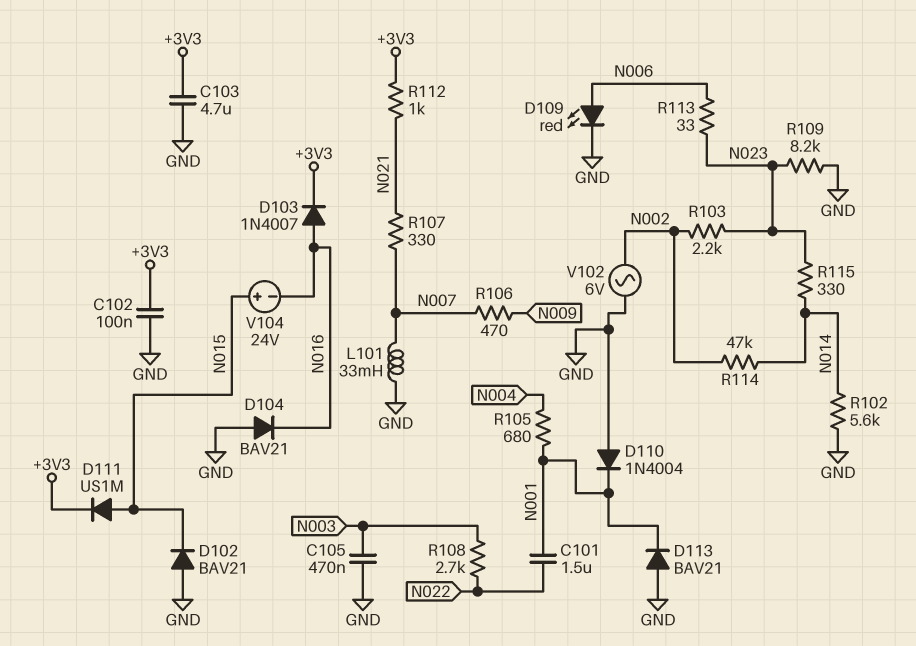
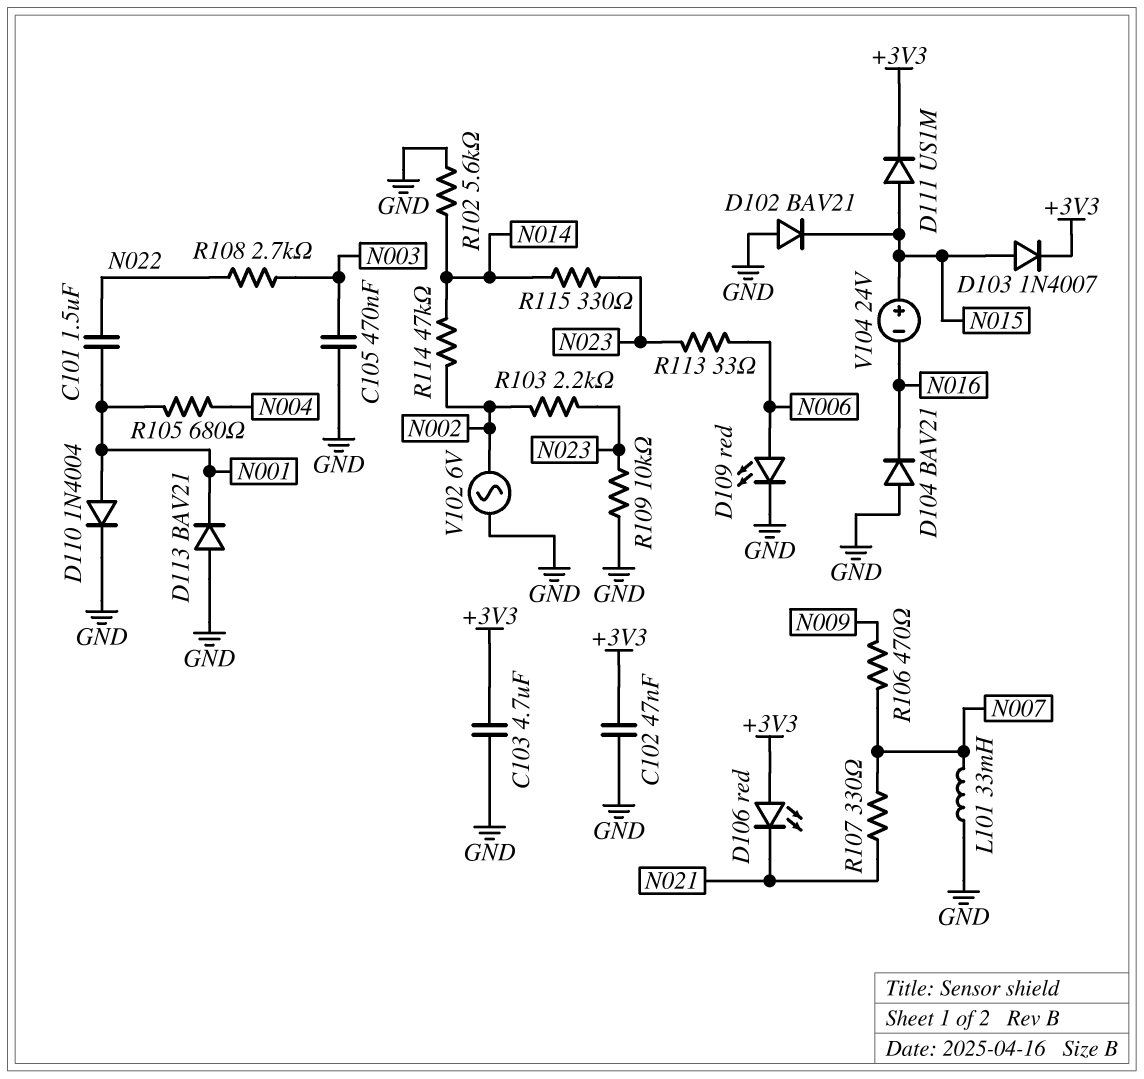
C102: 100nF (+3V3, GND) -> 47nF (+3V3, GND)
D103: diode 1N4007 (A N016, K +3V3) -> diode 1N4007 (A N015, K +3V3)
D106: none -> LED red (A +3V3, K N021)
D110: diode 1N4004 (A GND, K N001) -> diode 1N4004 (A N001, K GND)
R109: 8.2k (GND, N023) -> 10k (GND, N023)
R112: 1k (+3V3, N021) -> none

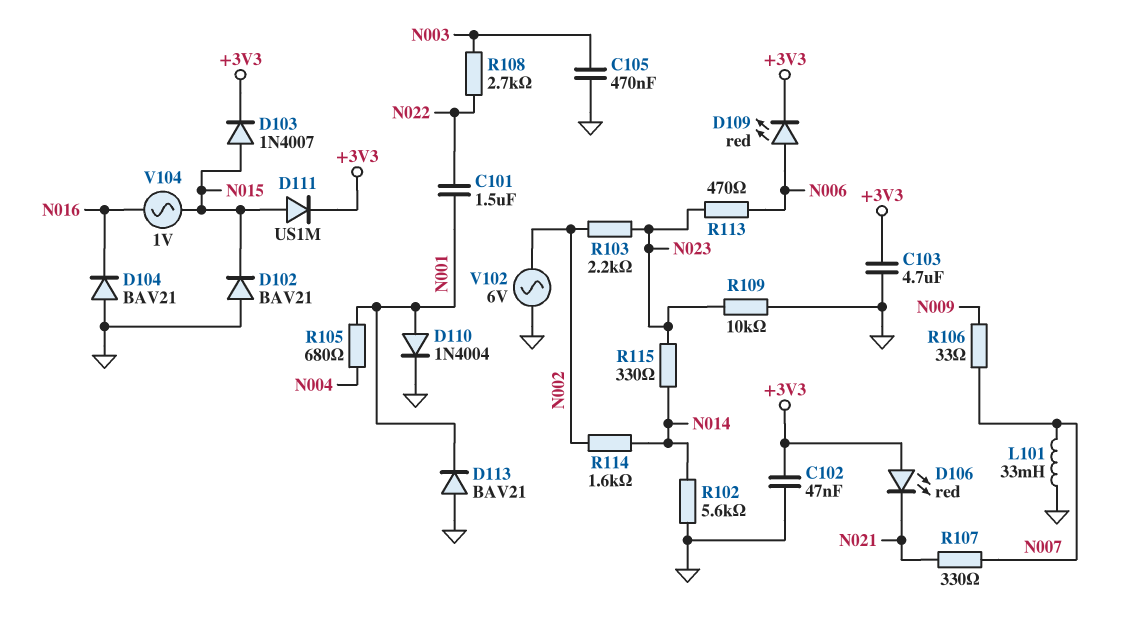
D109: LED red (A N006, K GND) -> LED red (A N006, K +3V3)
R106: 470 (N007, N009) -> 33 (N007, N009)
R113: 33 (N006, N023) -> 470 (N006, N023)
R114: 47k (N002, N014) -> 1.6k (N002, N014)
V104: 24V (plus N015, minus N016) -> AC 1V (N015, N016)

